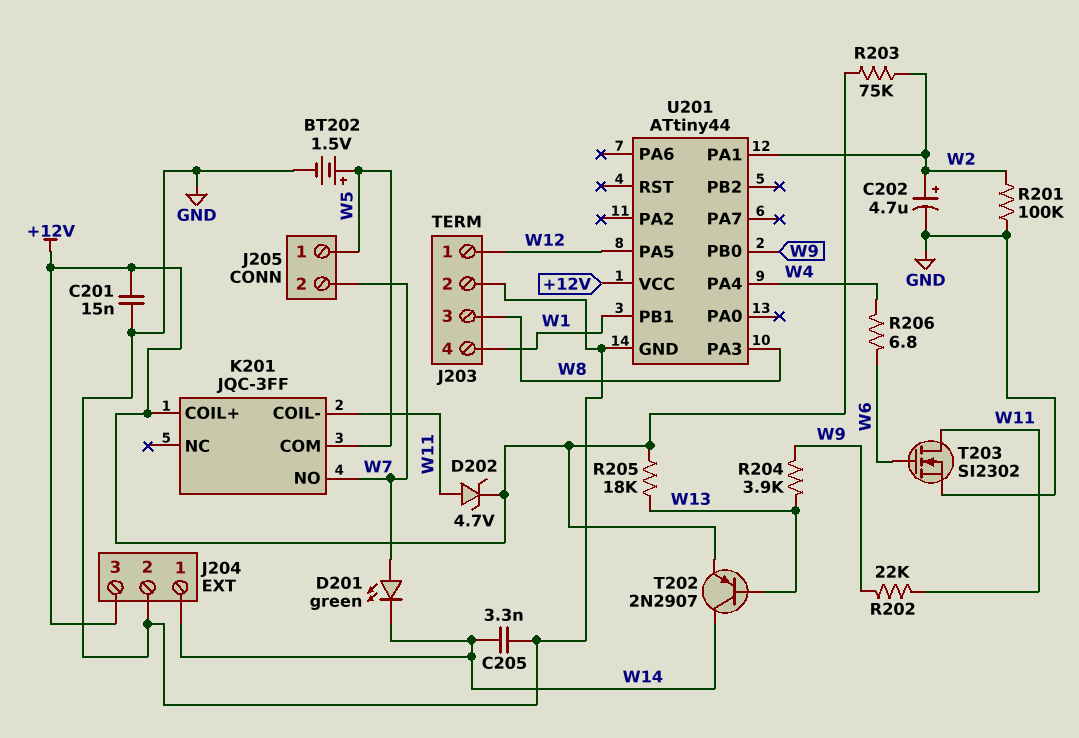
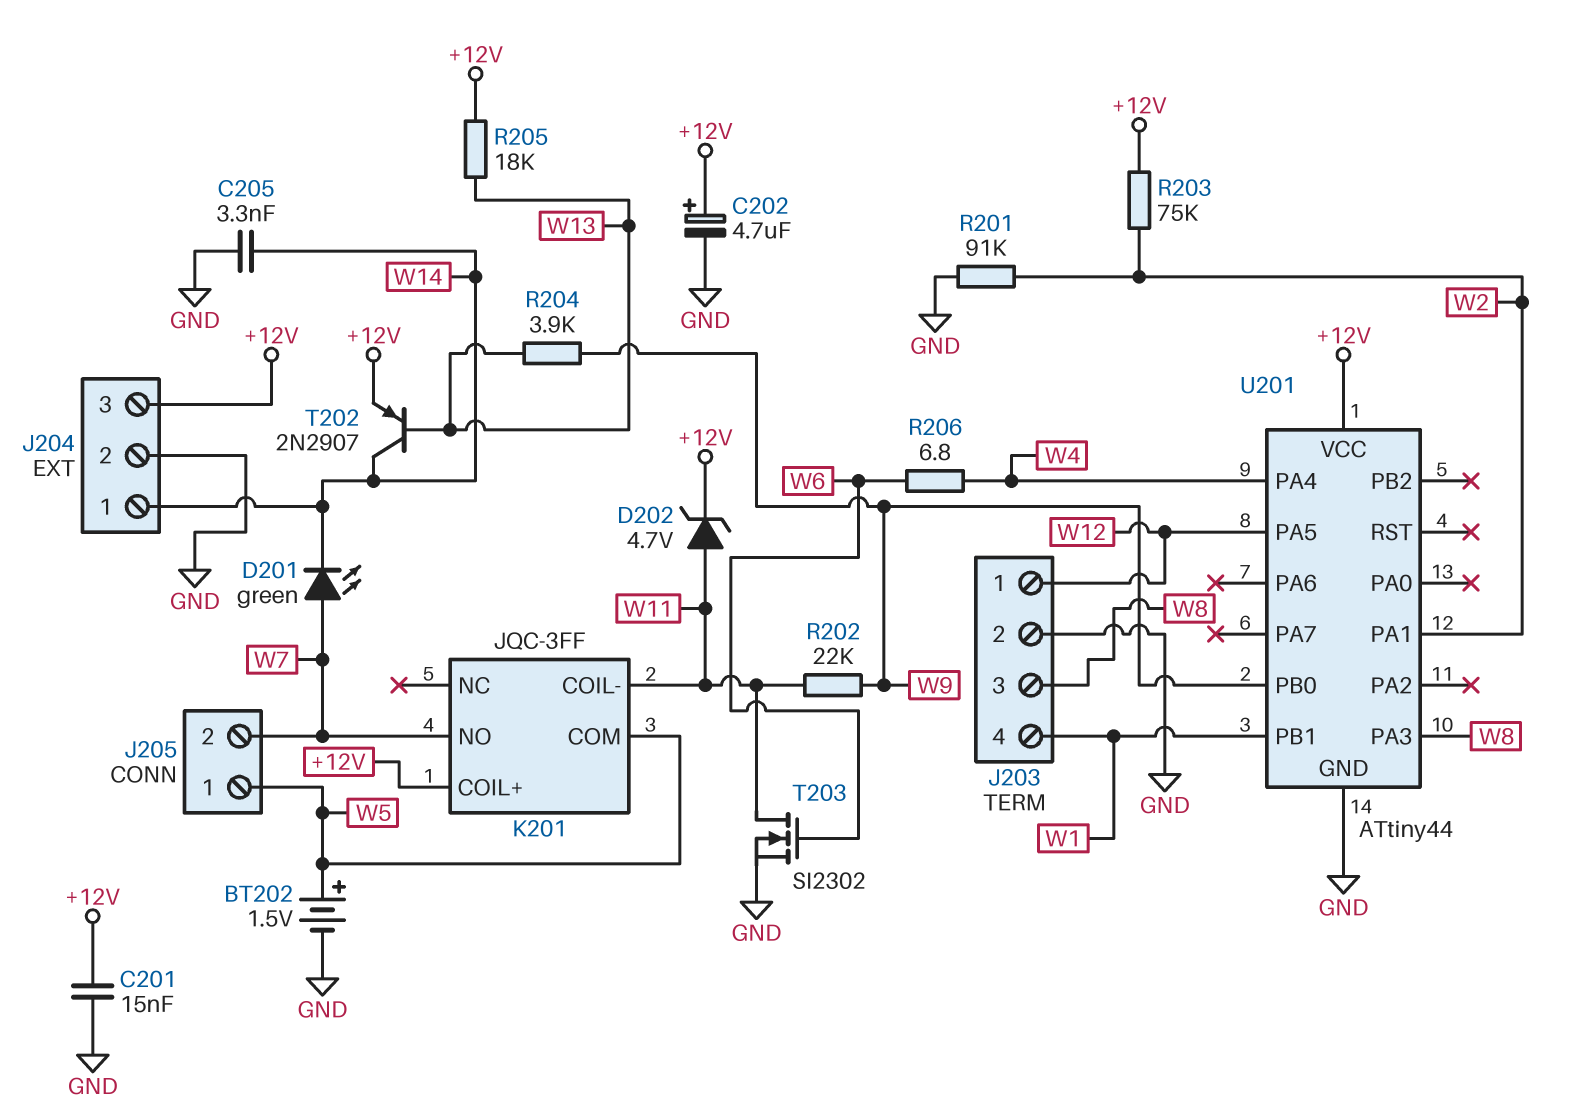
C202: 4.7uF (plus W2, minus GND) -> 4.7uF (plus +12V, minus GND)
R201: 100k (GND, W2) -> 91k (GND, W2)

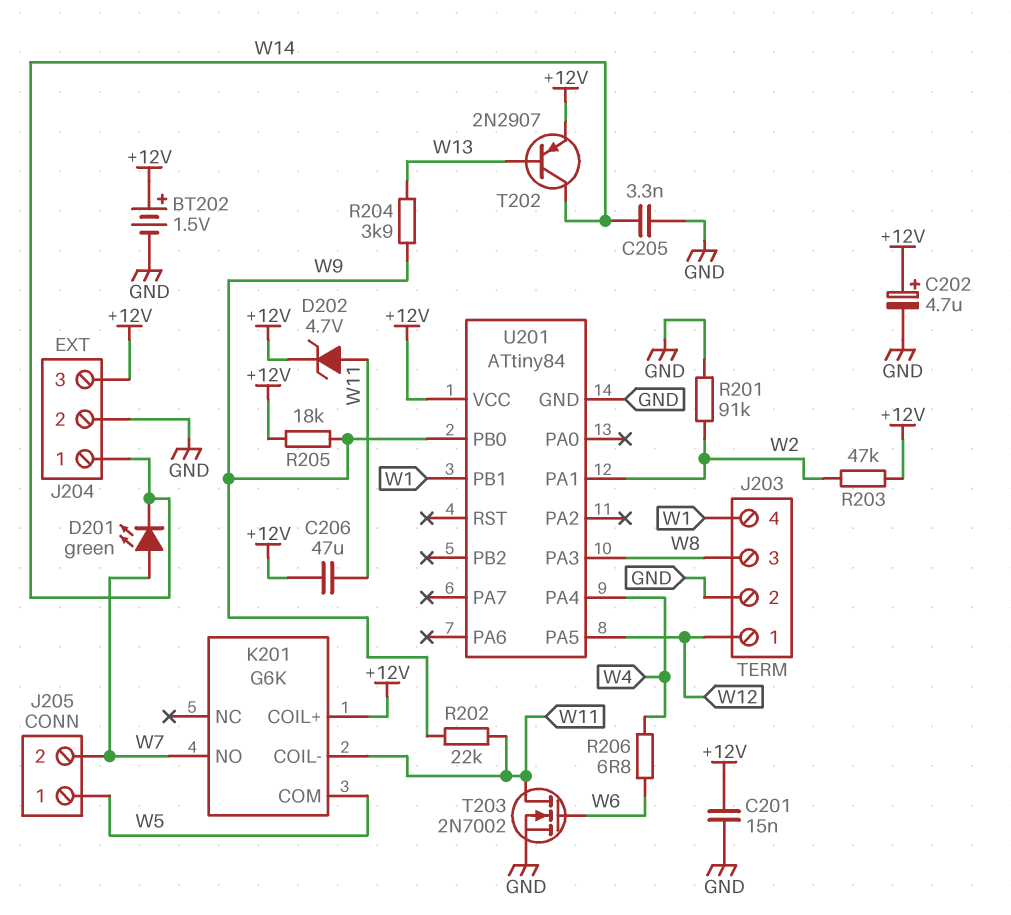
BT202: 1.5V (plus W5, minus GND) -> 1.5V (plus +12V, minus GND)
C206: none -> 47uF (+12V, W11)
K201: JQC-3FF -> G6K
R203: 75k (+12V, W2) -> 47k (+12V, W2)
R205: 18k (+12V, W13) -> 18k (+12V, W9)
T203: NMOS SI2302 (G W6, D W11, S GND) -> NMOS 2N7002 (G W6, D W11, S GND)
U201: ATtiny44 -> ATtiny84

